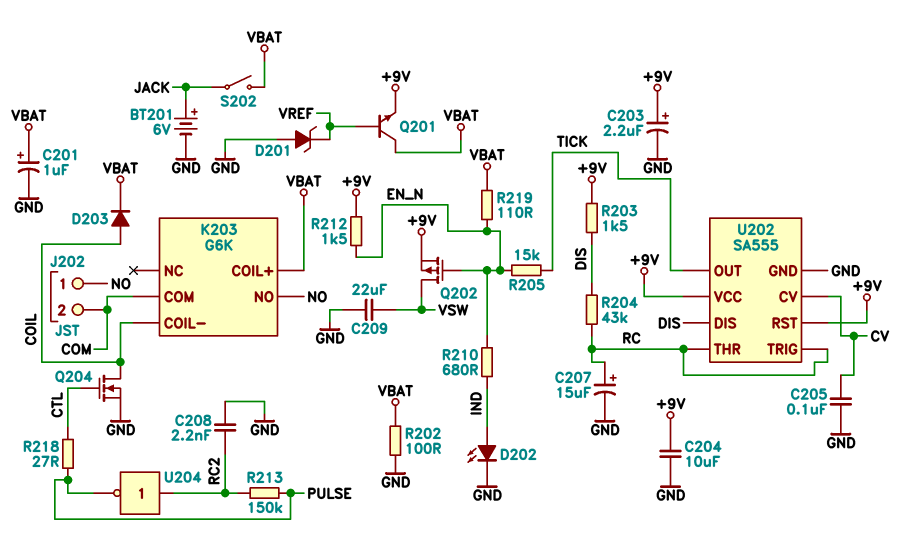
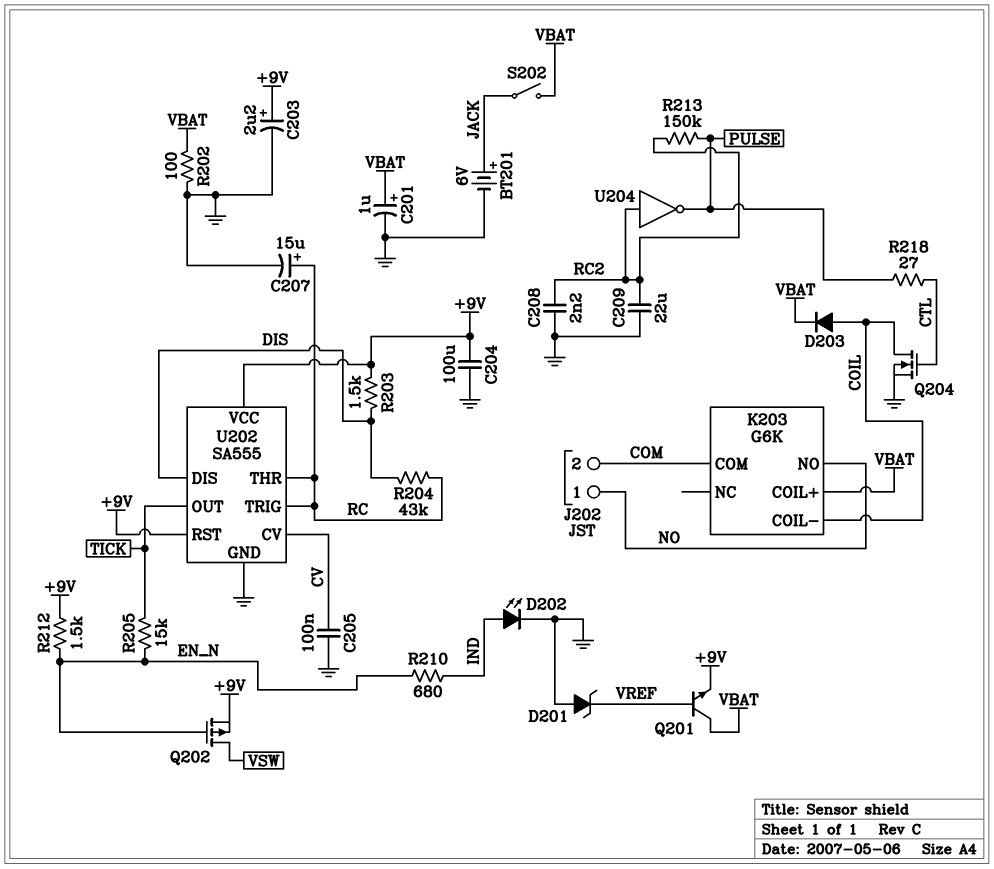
C204: 10uF (+9V, GND) -> 100uF (+9V, GND)
C209: 22uF (GND, VSW) -> 22uF (GND, RC2)
R219: 110 (EN_N, VBAT) -> none

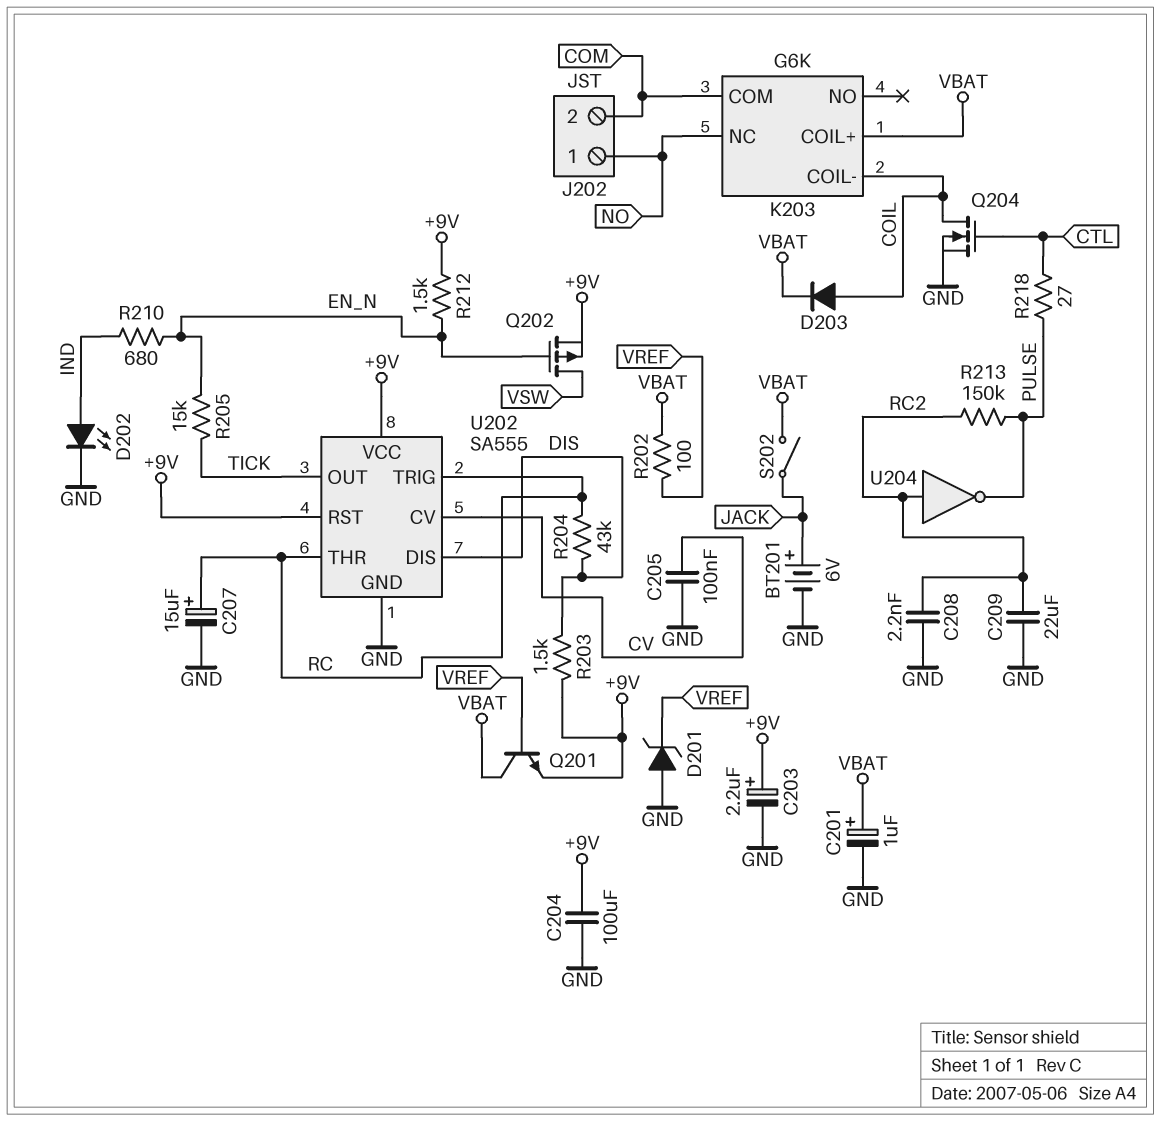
K203 pin NC: none -> NO
K203 pin NO: NO -> none
R202: 100 (GND, VBAT) -> 100 (VBAT, VREF)

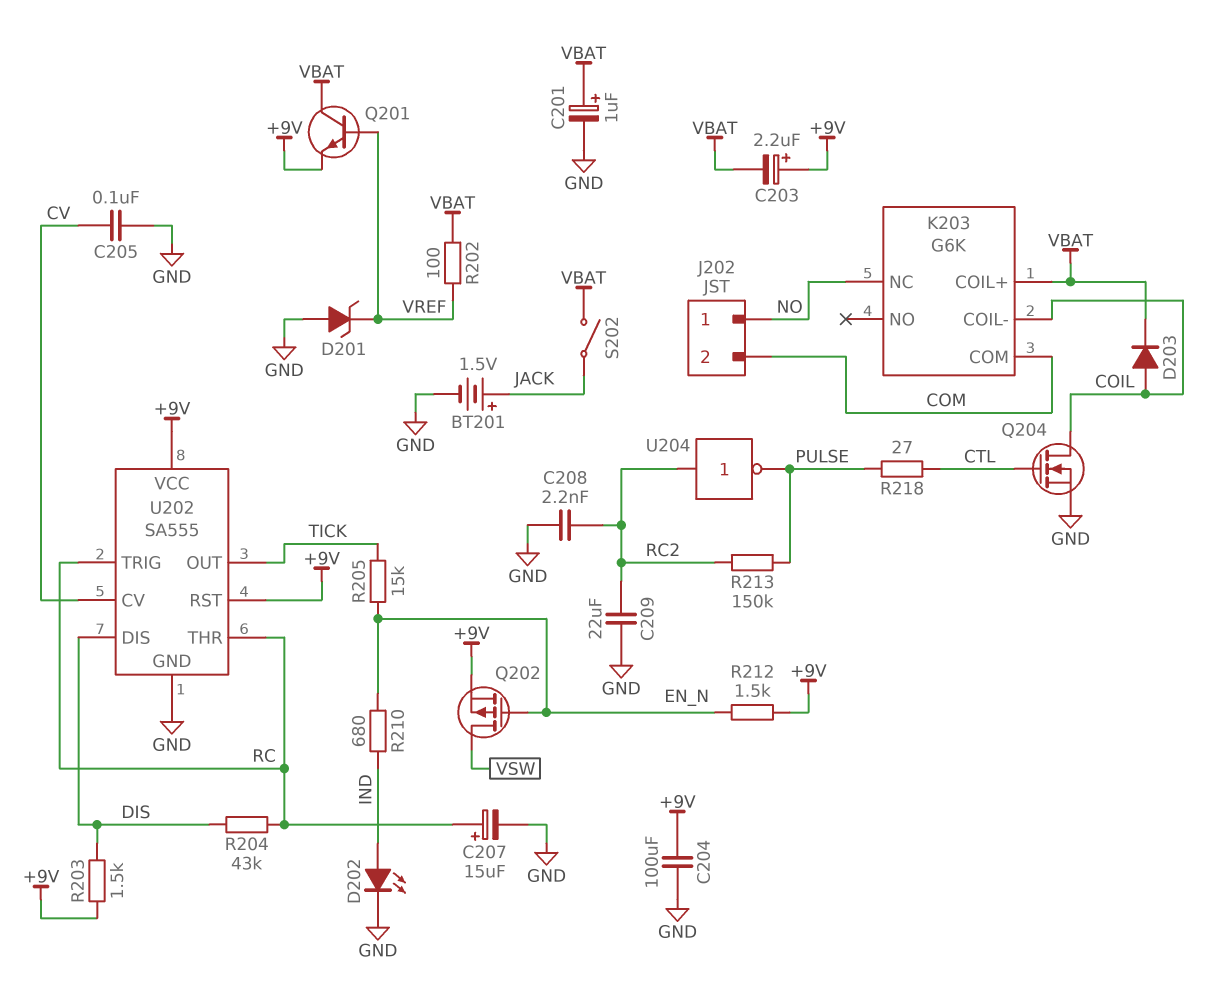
BT201: 6V (plus JACK, minus GND) -> 1.5V (plus JACK, minus GND)
C203: 2.2uF (plus +9V, minus GND) -> 2.2uF (plus +9V, minus VBAT)

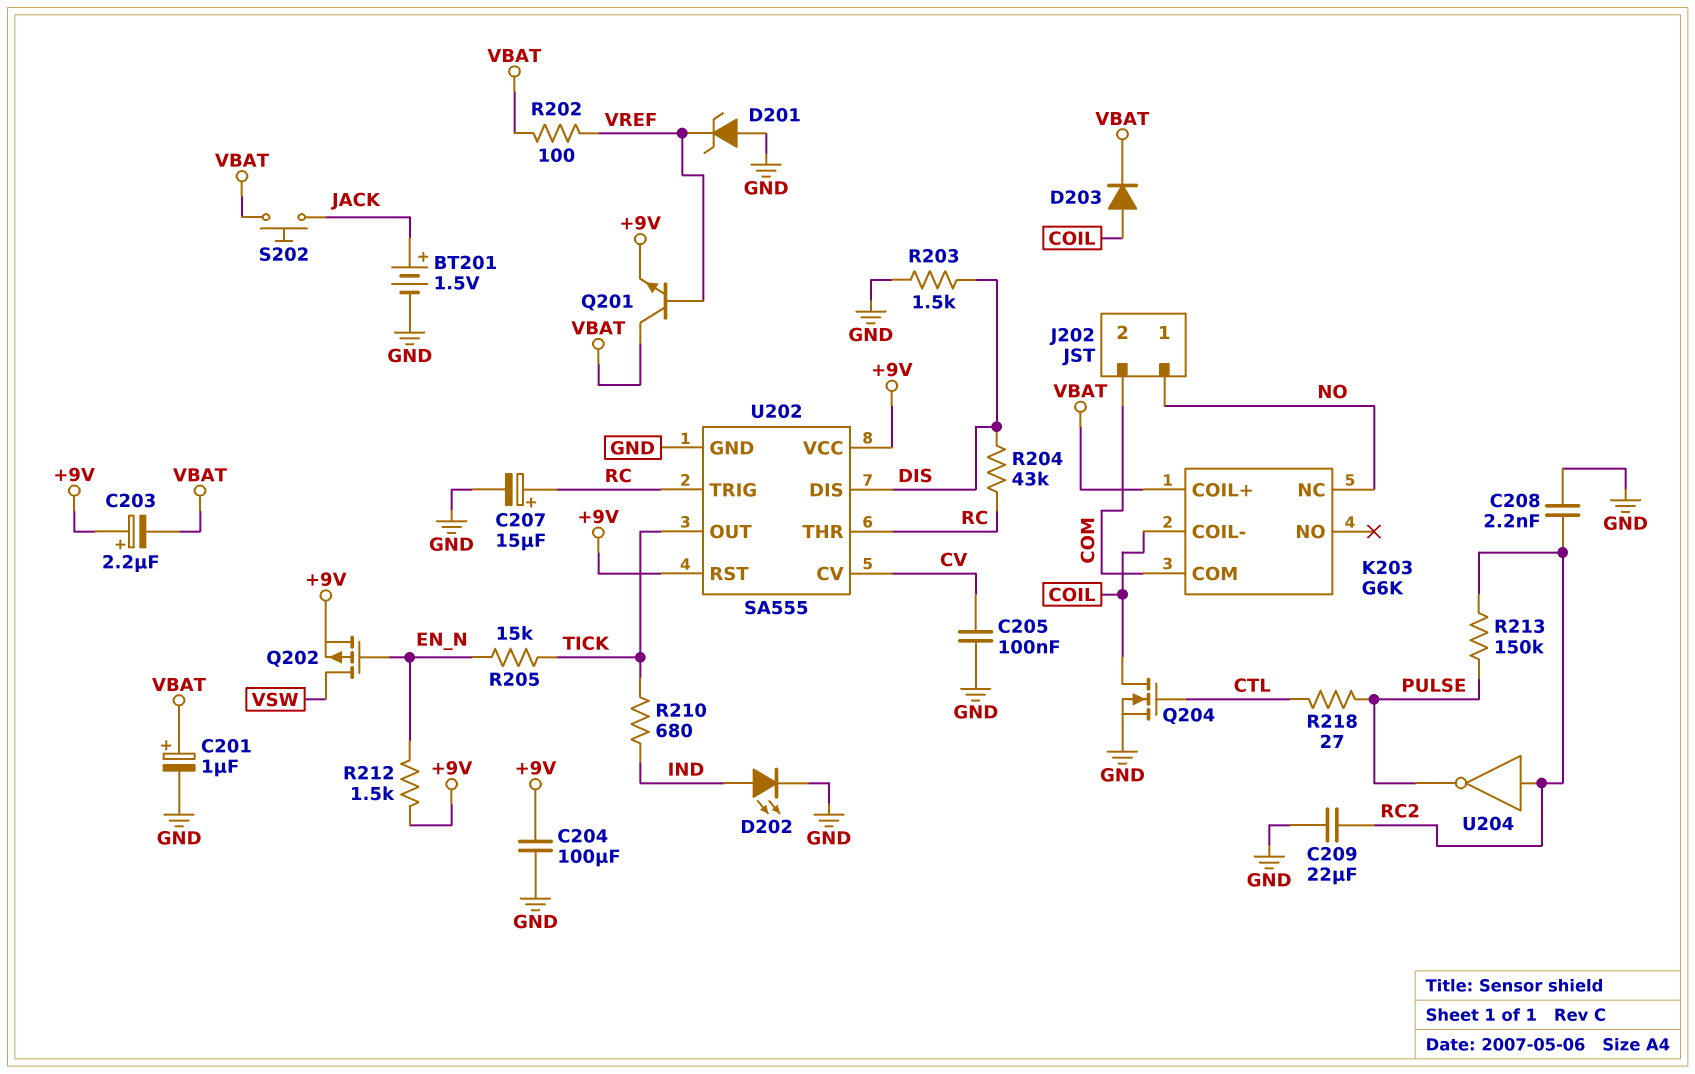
R203: 1.5k (+9V, DIS) -> 1.5k (DIS, GND)
R210: 680 (EN_N, IND) -> 680 (IND, TICK)
S202: switch (JACK, VBAT) -> button (JACK, VBAT)

